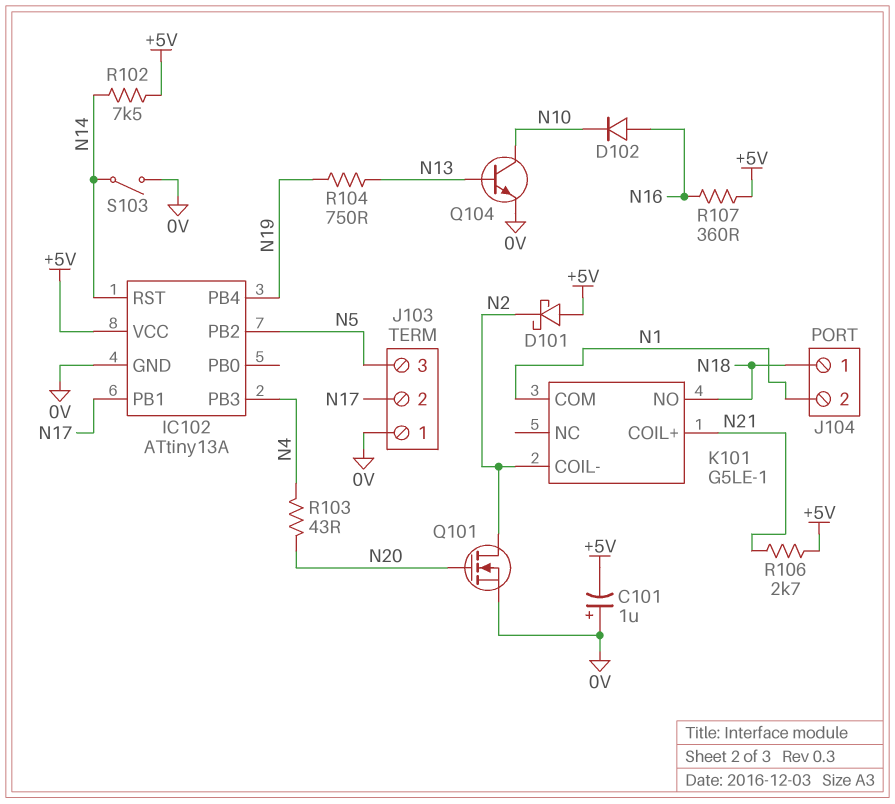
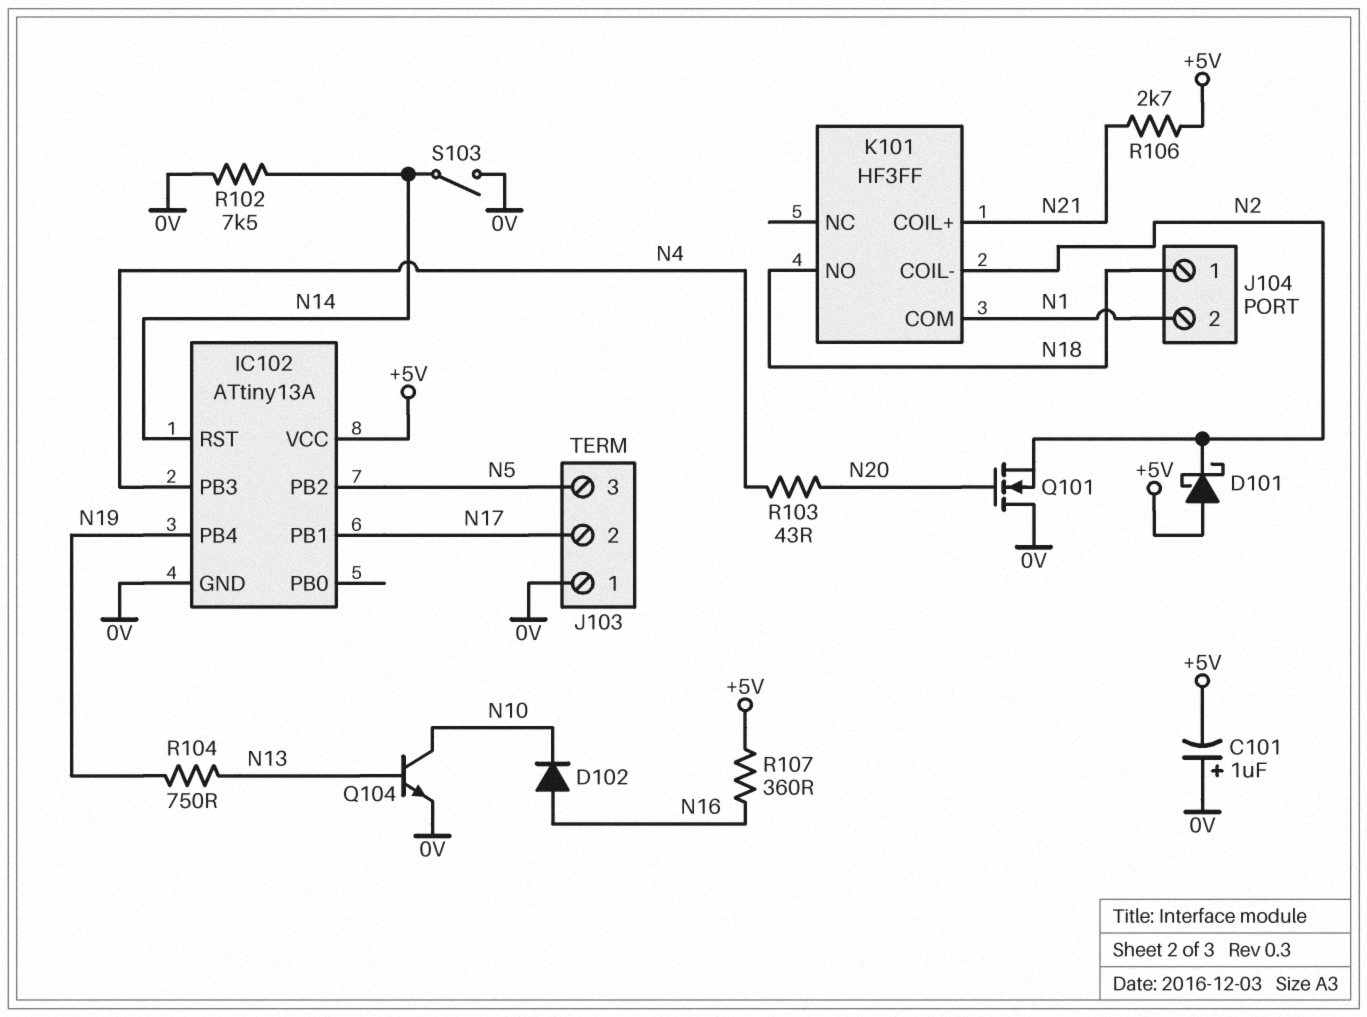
K101: G5LE-1 -> HF3FF
Q101: NMOS (G N20, D N2, S 0V) -> NMOS (G N20, D 0V, S N2)
R102: 7.5k (+5V, N14) -> 7.5k (0V, N14)

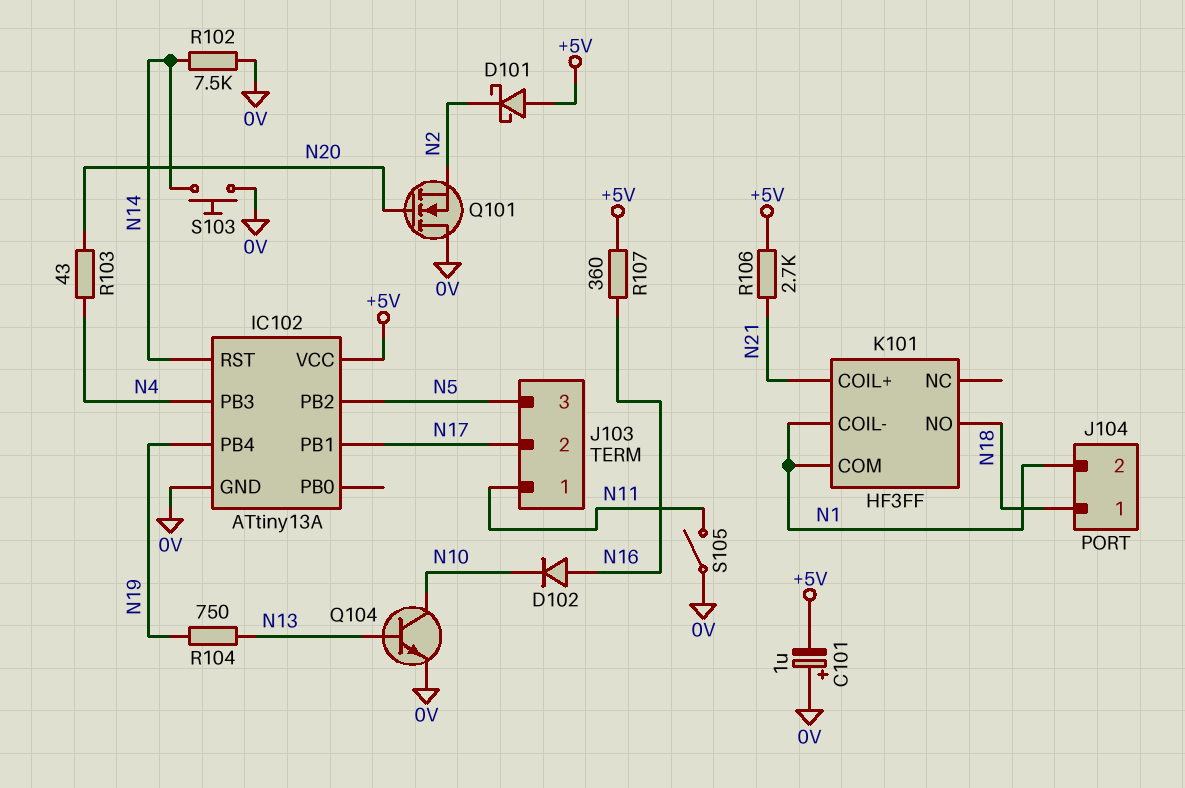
J103 pin 1: 0V -> N11
K101 pin COIL-: N2 -> N1
S103: switch (0V, N14) -> button (0V, N14)
S105: none -> switch (0V, N11)

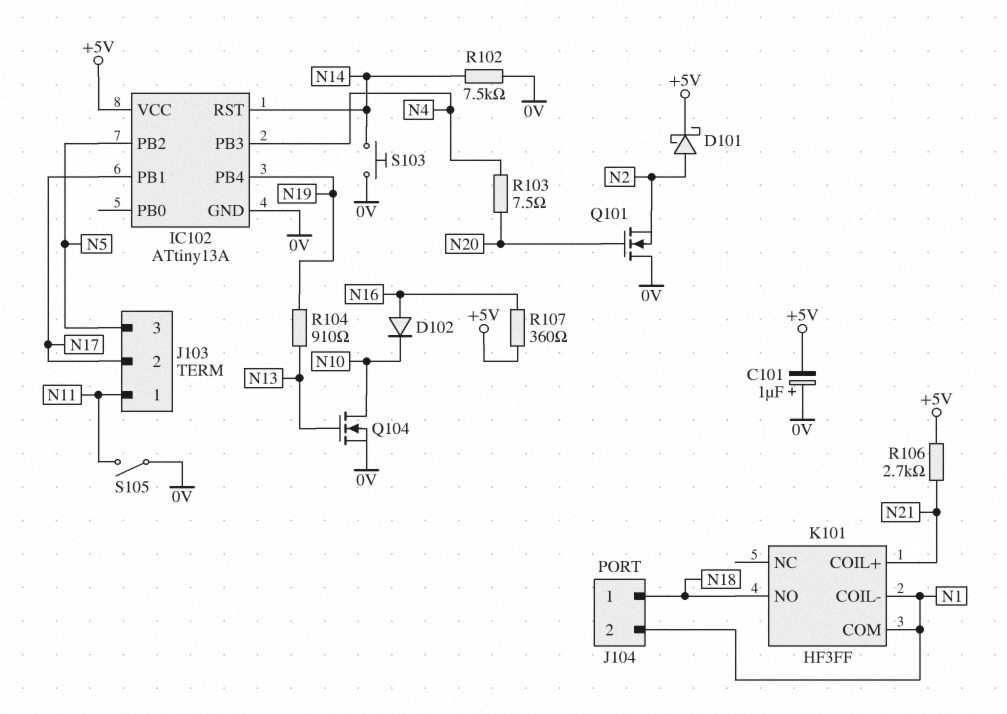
D101: schottky (A +5V, K N2) -> schottky (A N2, K +5V)
Q104: NPN (B N13, C N10, E 0V) -> NMOS (G N13, D N10, S 0V)
R103: 43 (N4, N20) -> 7.5 (N4, N20)
R104: 750 (N13, N19) -> 910 (N13, N19)

